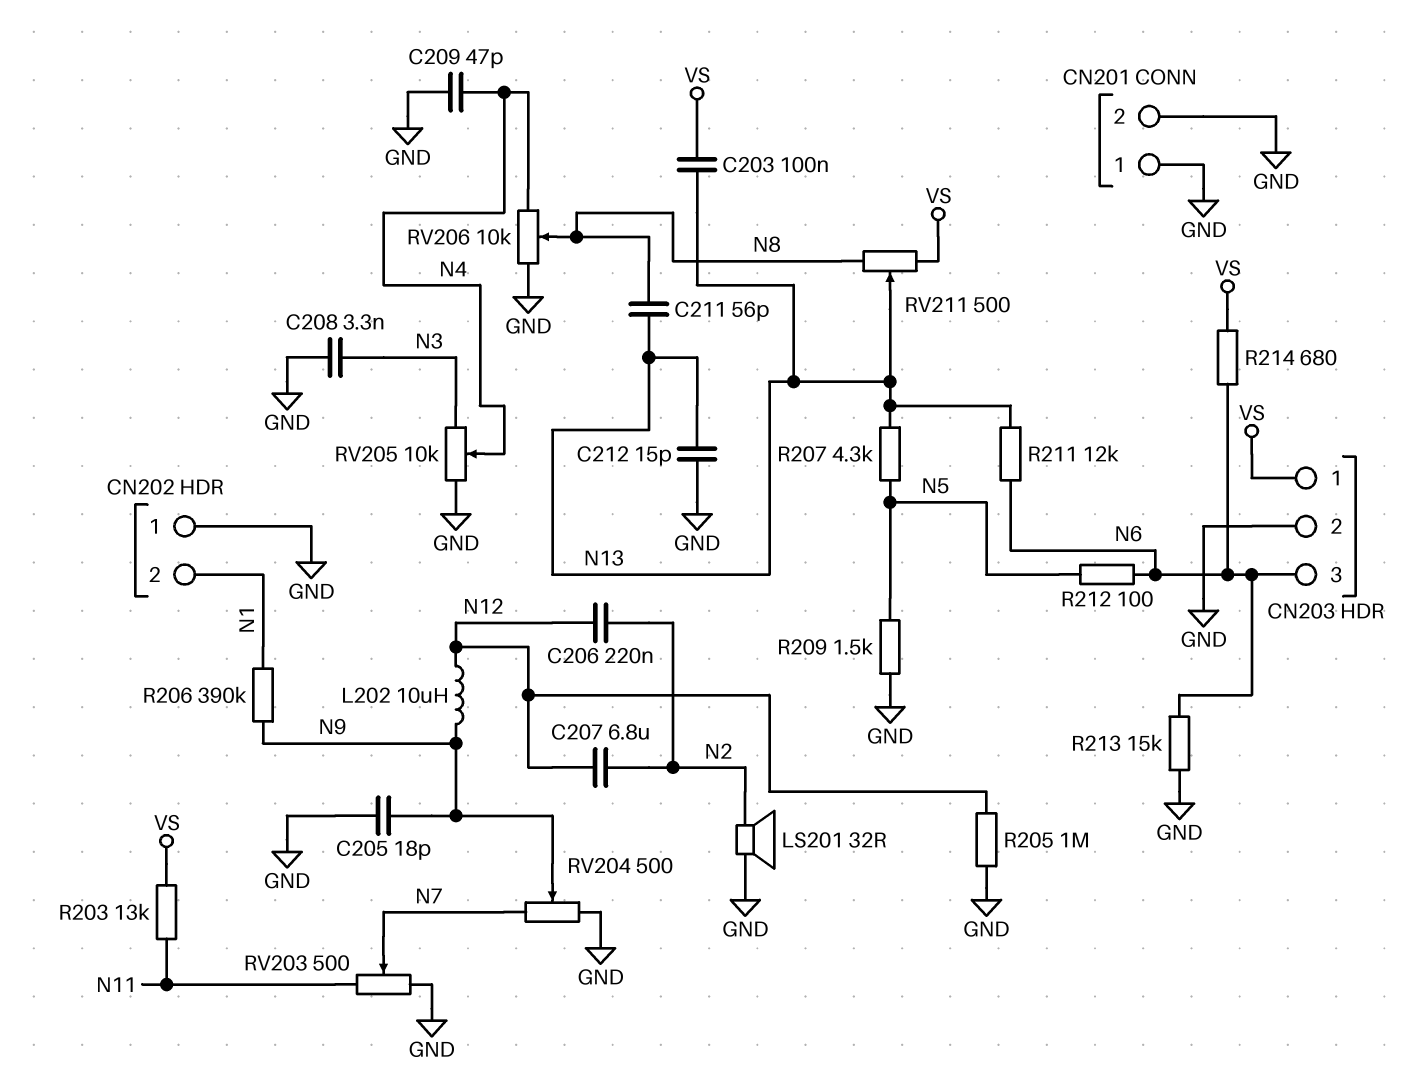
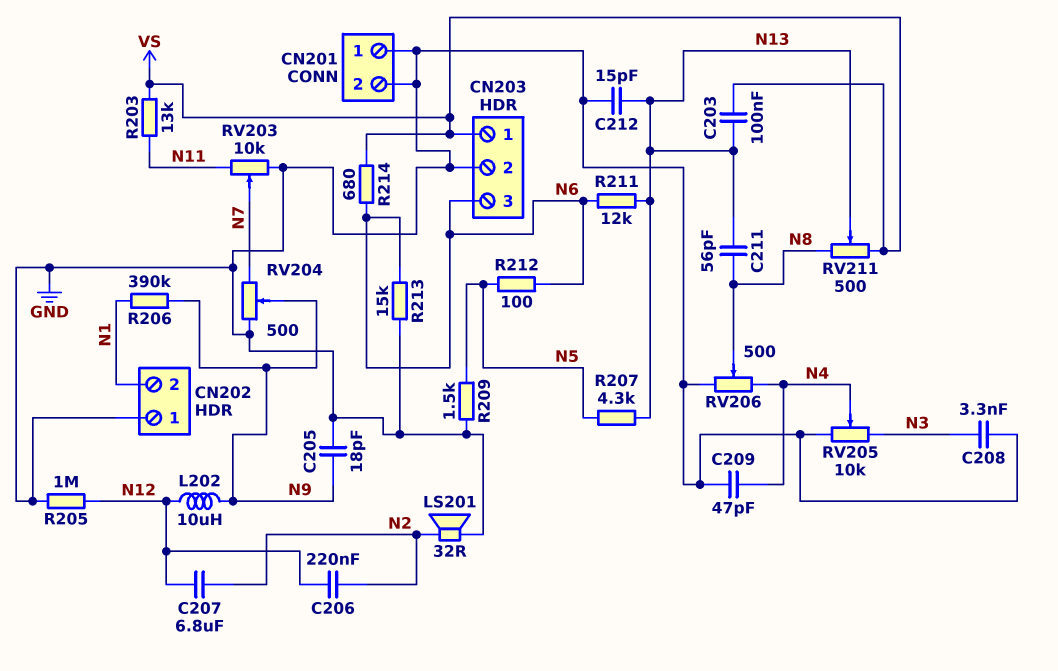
RV203: 500 (GND, N11, wiper N7) -> 10k (GND, N11, wiper N7)
RV206: 10k (GND, N4, wiper N8) -> 500 (GND, N4, wiper N8)

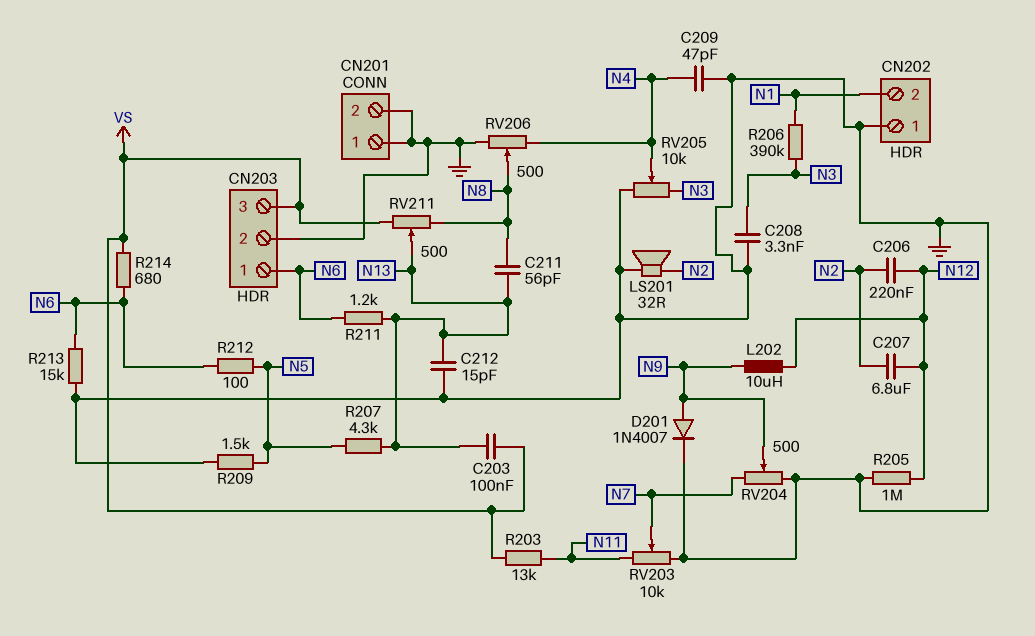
C205: 18pF (GND, N9) -> none
CN203 pin 1: VS -> N6
CN203 pin 3: N6 -> VS
D201: none -> diode 1N4007 (A N9, K GND)
R206: 390k (N1, N9) -> 390k (N1, N3)
R211: 12k (N6, N13) -> 1.2k (N6, N13)

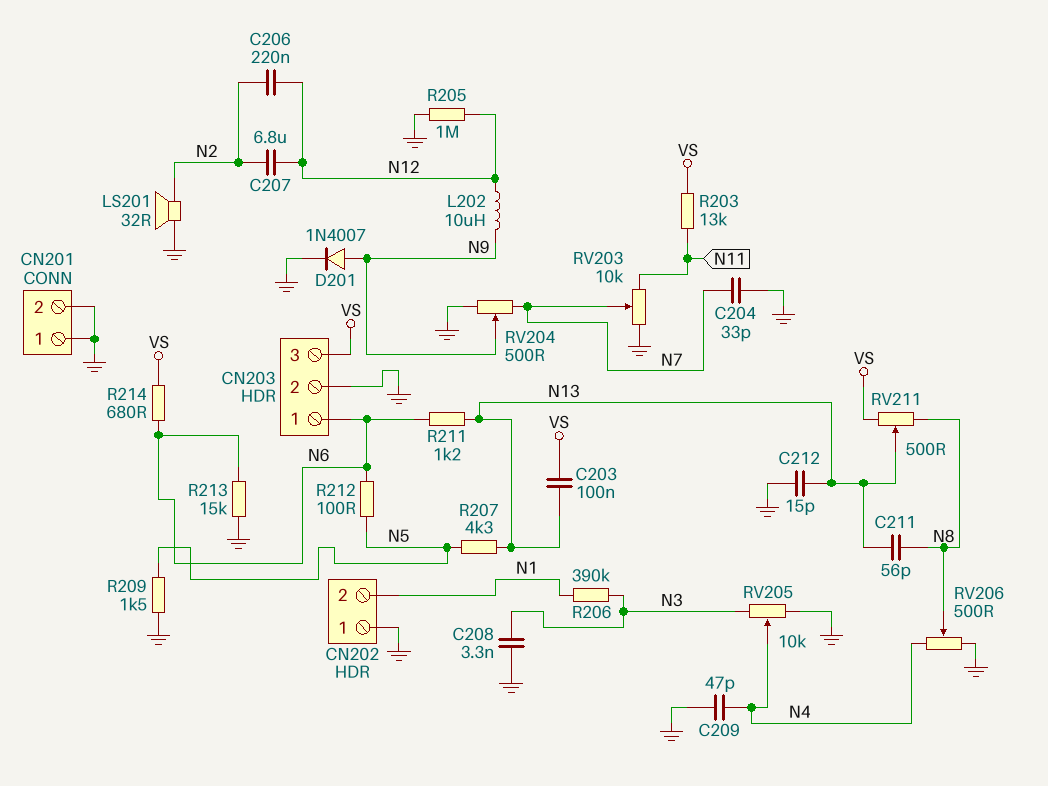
C204: none -> 33pF (GND, N7)

